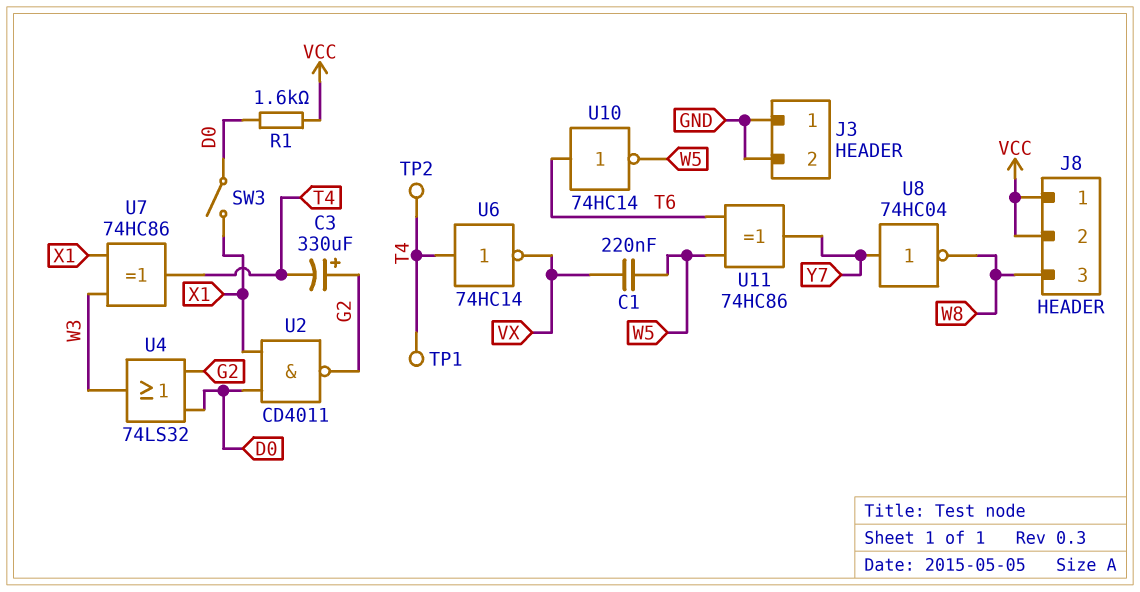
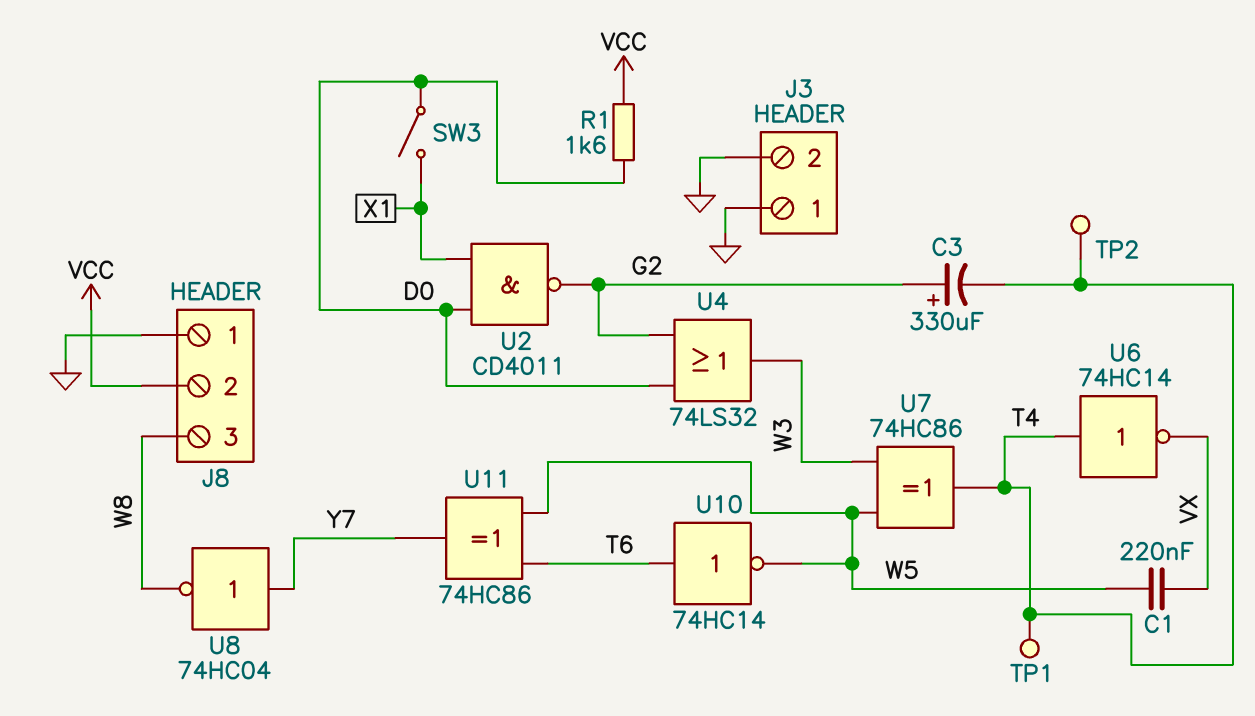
J8 pin 1: VCC -> GND
U7: XOR 74HC86 (in W3, in X1, out T4) -> XOR 74HC86 (in W3, in W5, out T4)

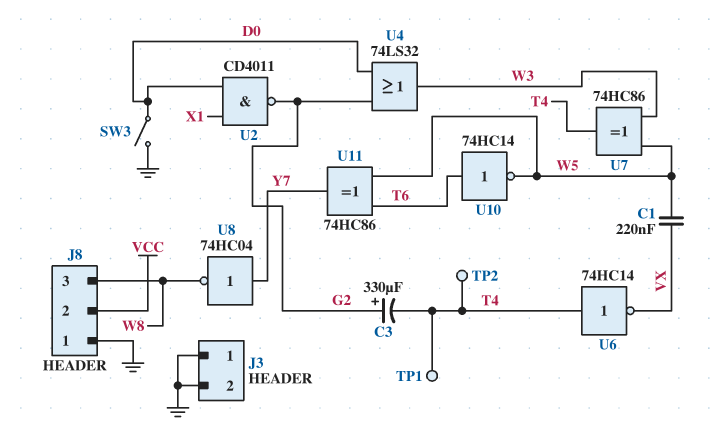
R1: 1.6k (D0, VCC) -> none
SW3: switch (D0, X1) -> switch (D0, GND)

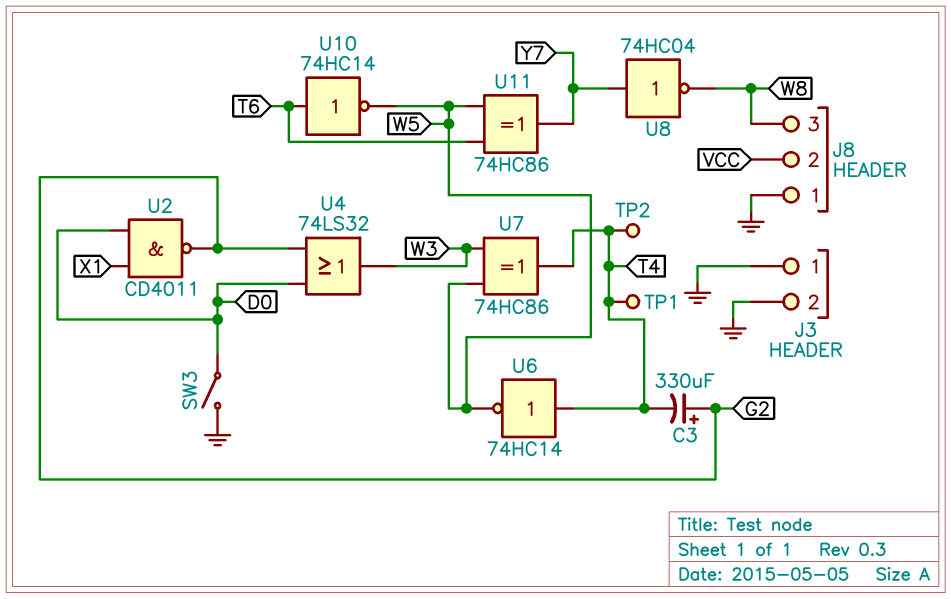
C1: 220nF (VX, W5) -> none
U6: NOT 74HC14 (in T4, out VX) -> NOT 74HC14 (in T4, out W5)

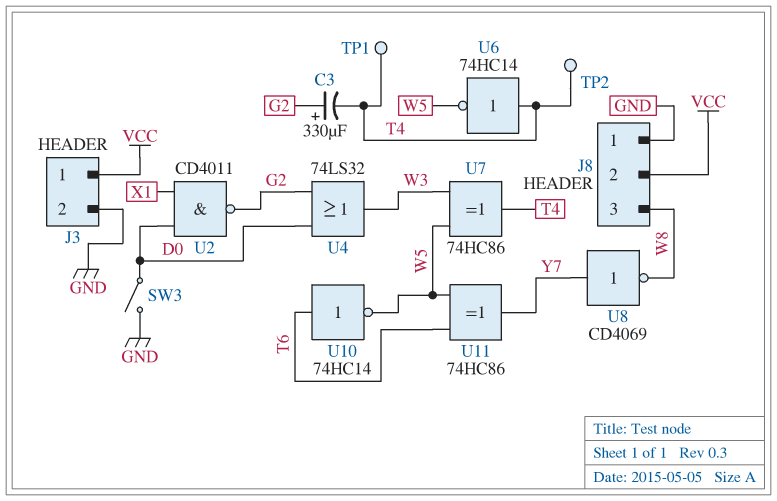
J3 pin 1: GND -> VCC
U8: NOT 74HC04 (in Y7, out W8) -> NOT CD4069 (in Y7, out W8)

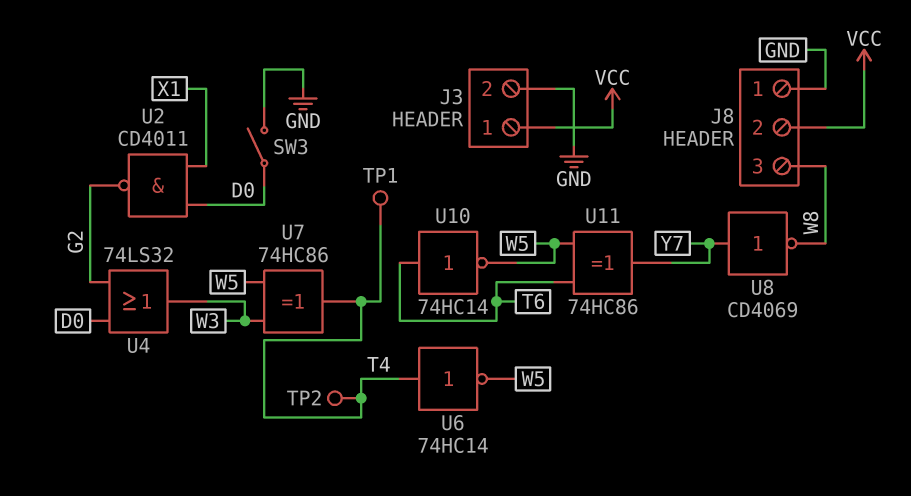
C3: 330uF (plus G2, minus T4) -> none

